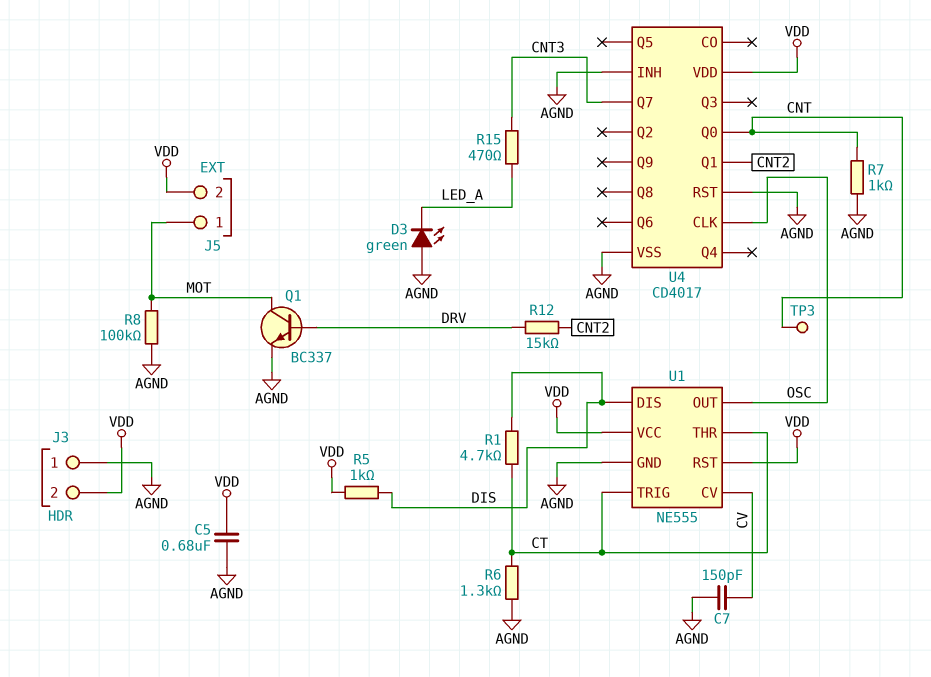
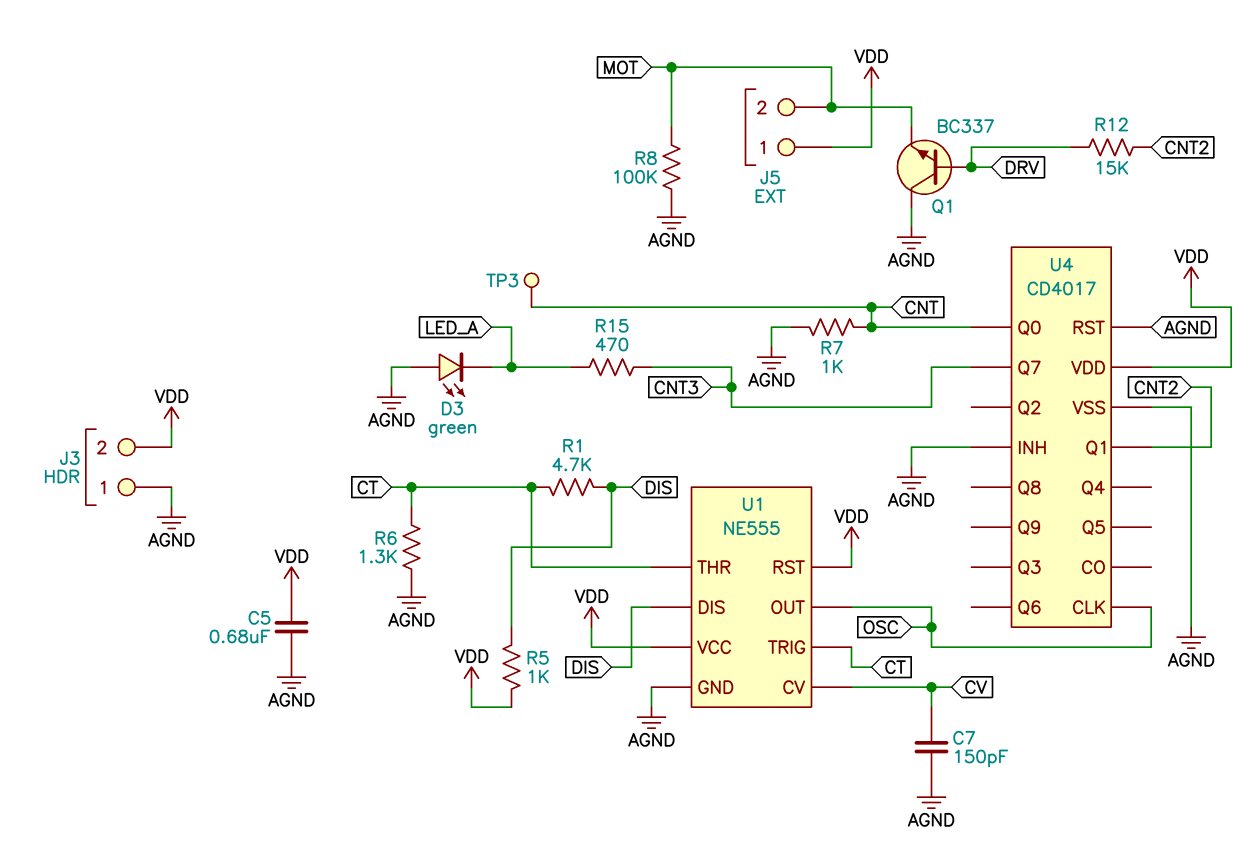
J5 pin 1: MOT -> VDD
J5 pin 2: VDD -> MOT
Q1: NPN BC337 (B DRV, C MOT, E AGND) -> NPN BC337 (B DRV, C AGND, E MOT)

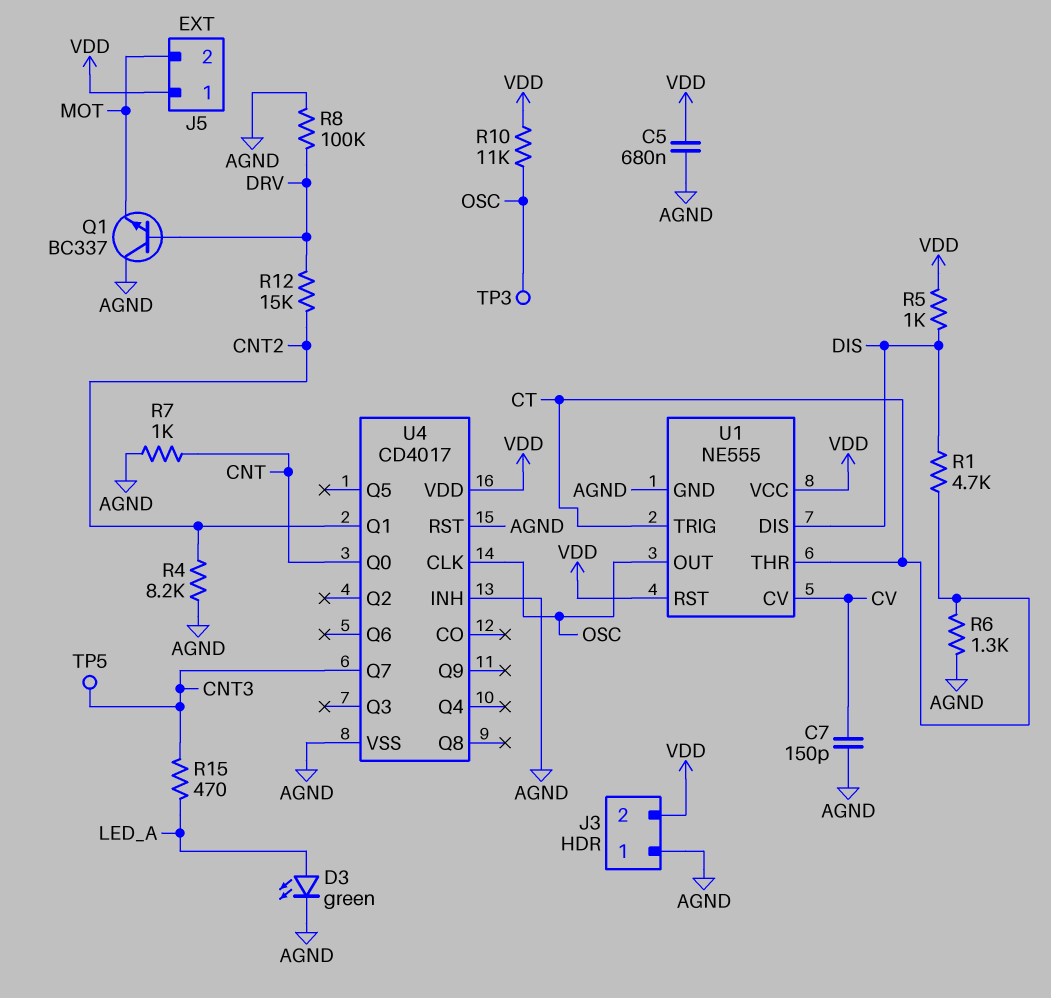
D3: LED green (A AGND, K LED_A) -> LED green (A LED_A, K AGND)
R4: none -> 8.2k (AGND, CNT2)
R8: 100k (AGND, MOT) -> 100k (AGND, DRV)
R10: none -> 11k (OSC, VDD)
TP3: test point (CNT) -> test point (OSC)
TP5: none -> test point (CNT3)

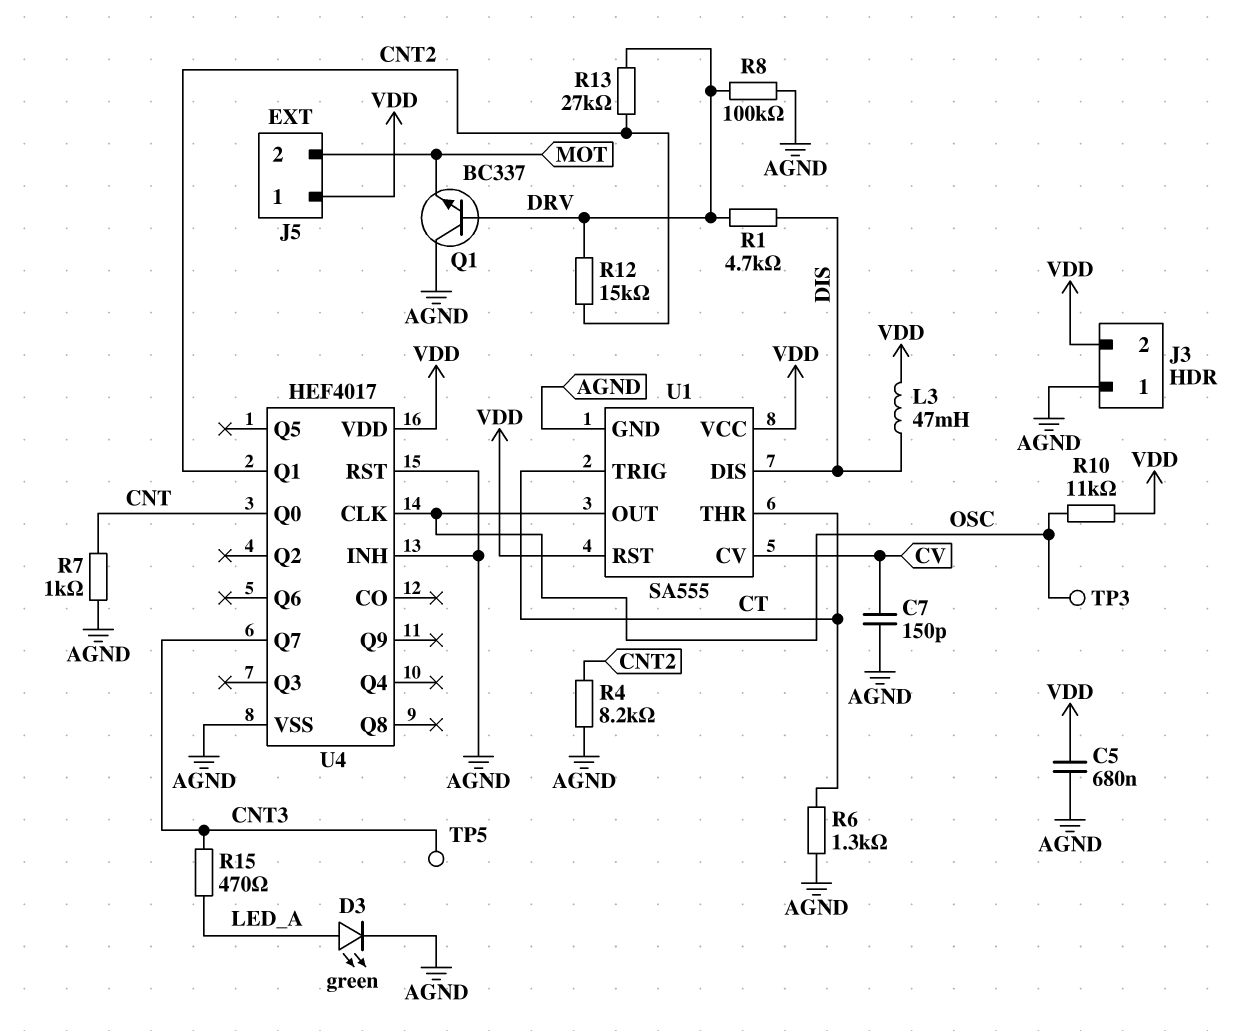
L3: none -> 47mH (DIS, VDD)
R1: 4.7k (CT, DIS) -> 4.7k (DIS, DRV)
R5: 1k (DIS, VDD) -> none
R13: none -> 27k (CNT2, DRV)
U1: NE555 -> SA555
U4: CD4017 -> HEF4017

